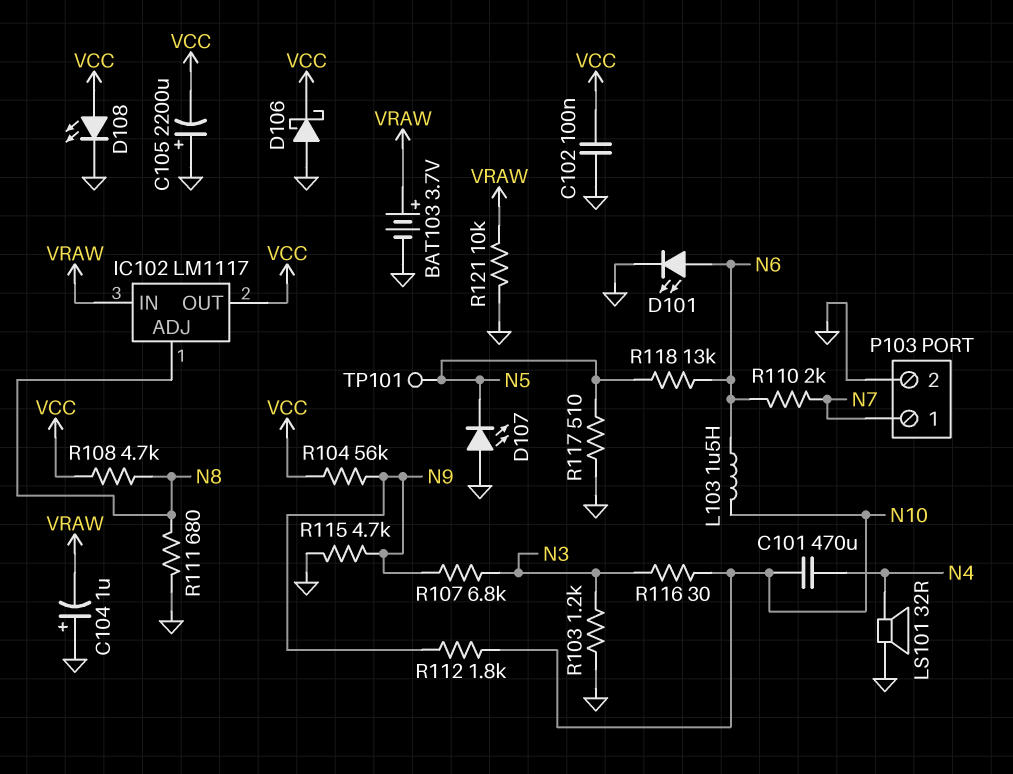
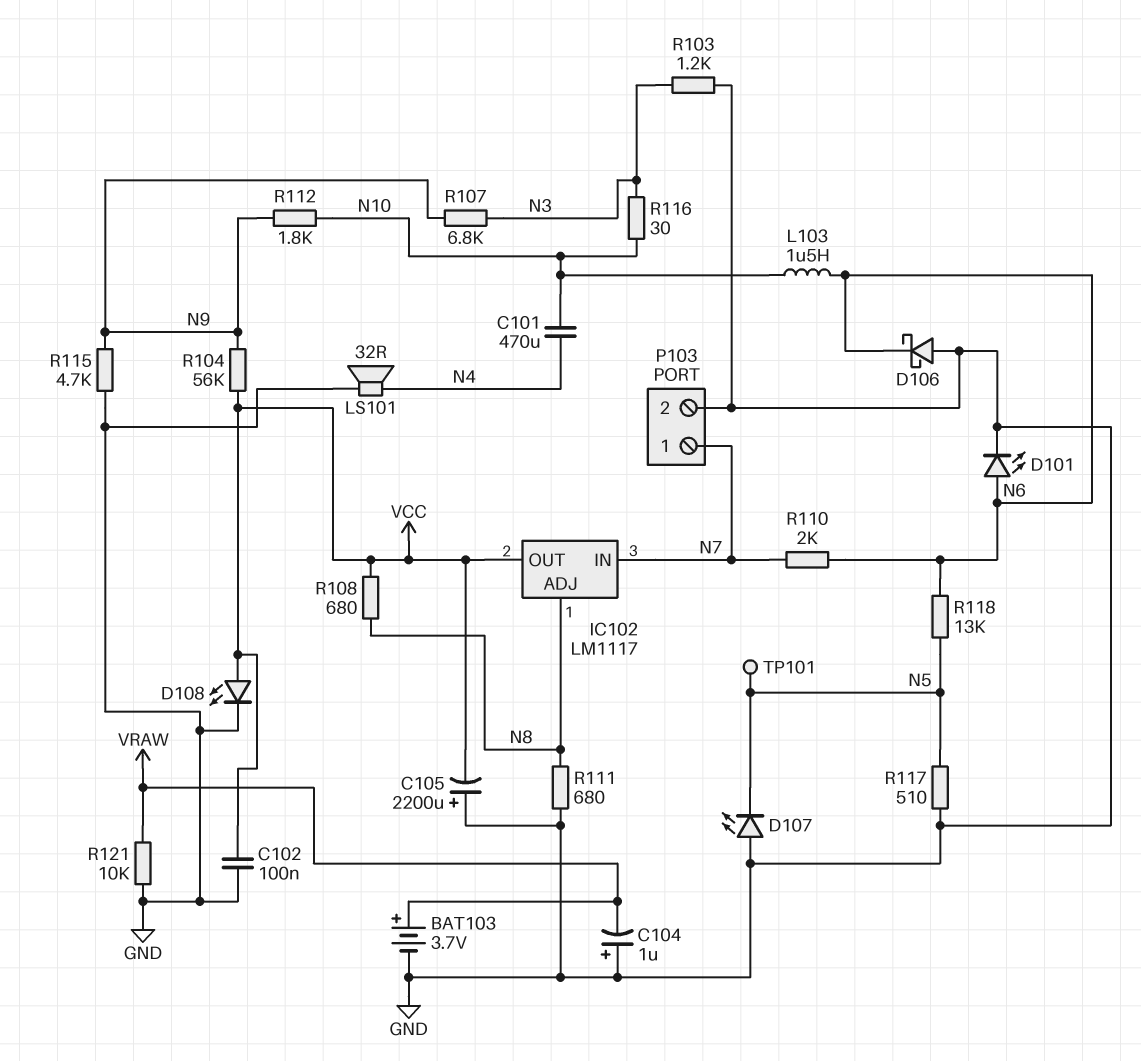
D106: schottky (A GND, K VCC) -> schottky (A GND, K N6)
IC102 pin IN: VRAW -> N7
R108: 4.7k (N8, VCC) -> 680 (N8, VCC)

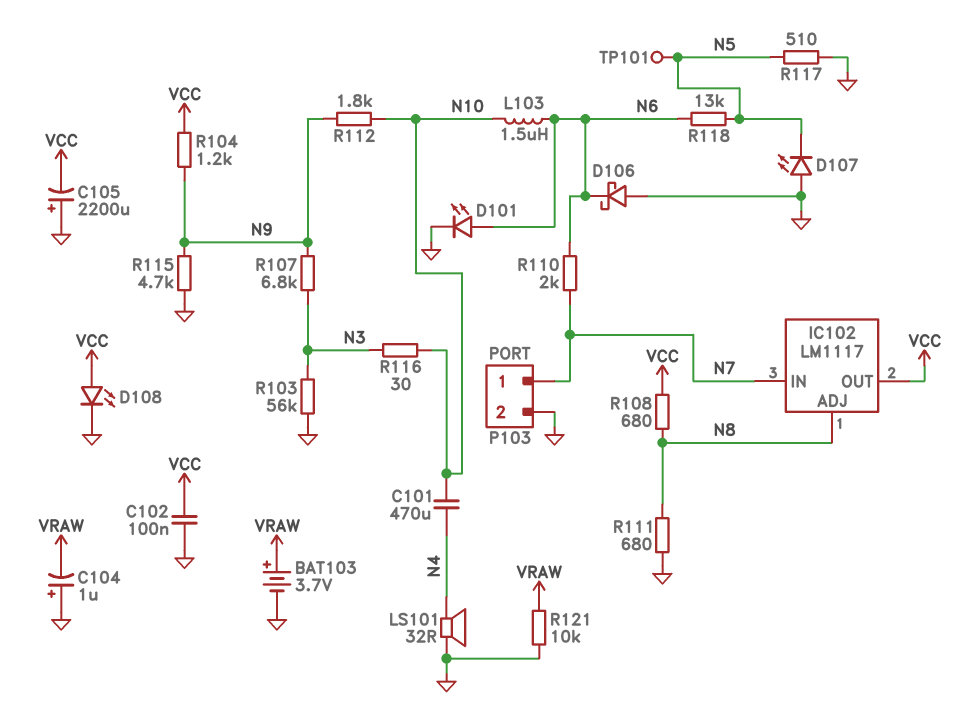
R103: 1.2k (GND, N3) -> 56k (GND, N3)
R104: 56k (N9, VCC) -> 1.2k (N9, VCC)

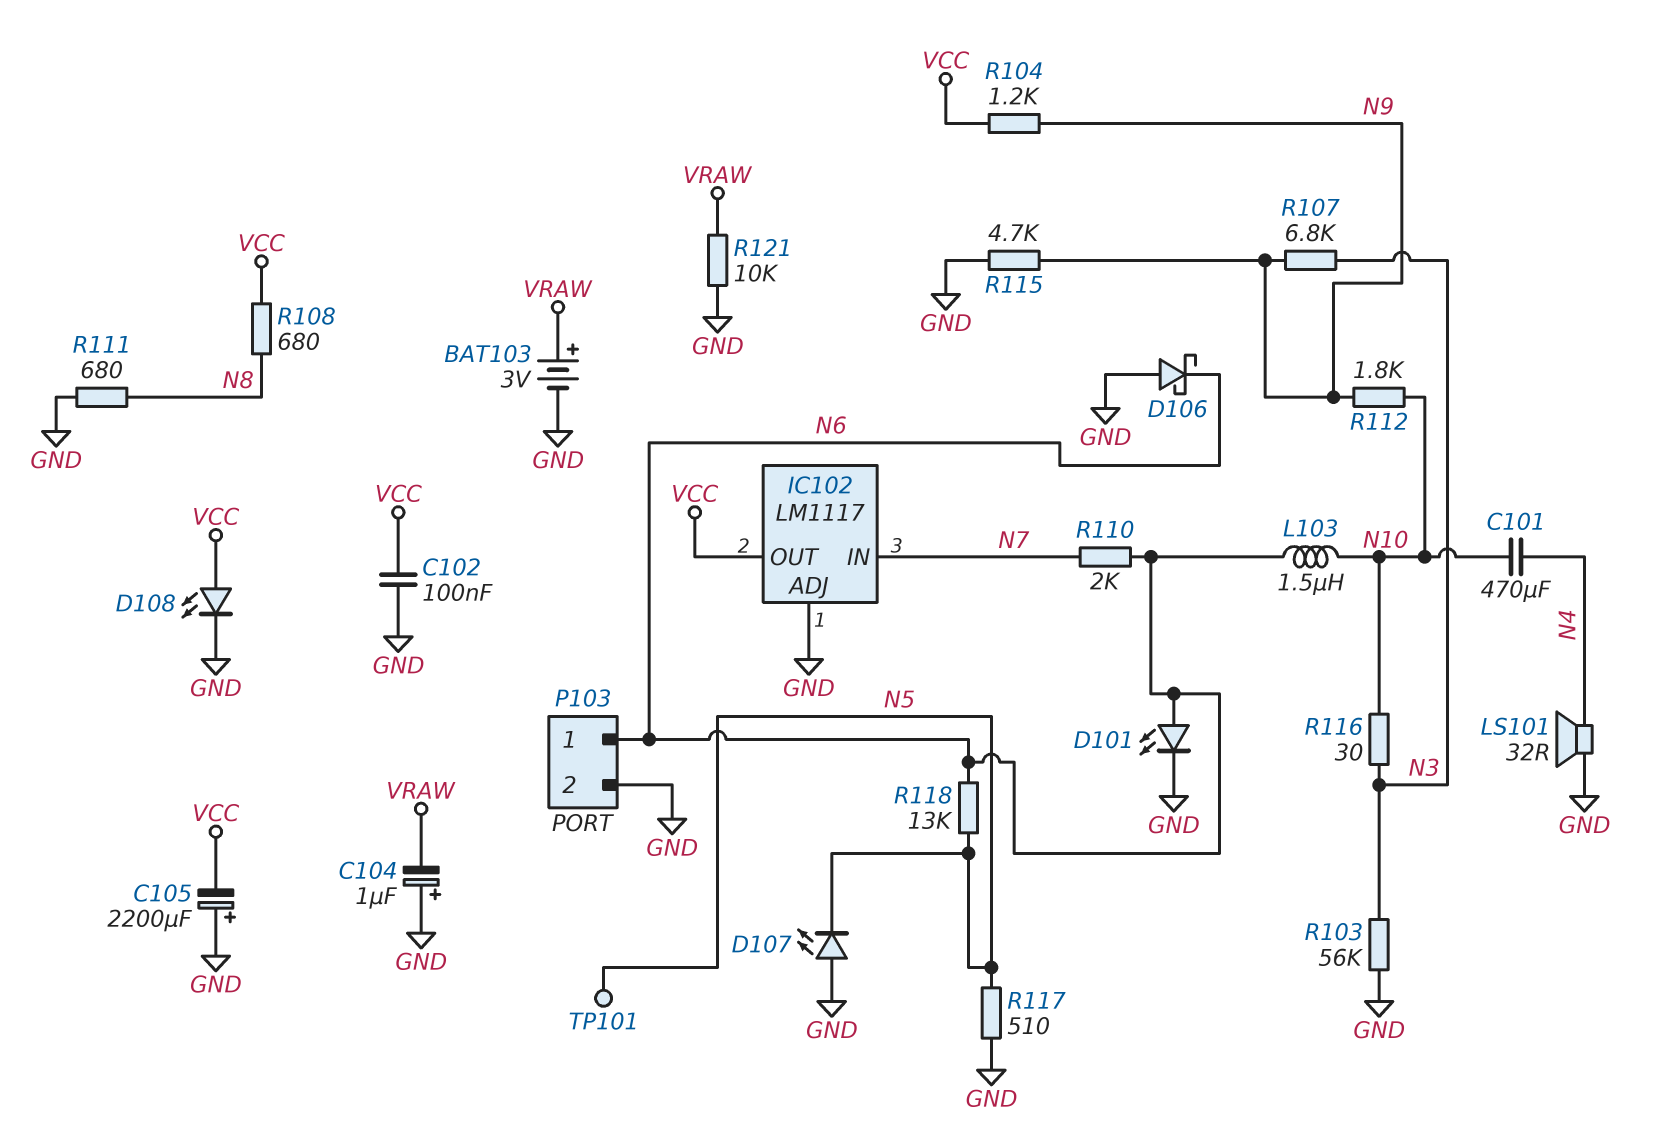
BAT103: 3.7V (plus VRAW, minus GND) -> 3V (plus VRAW, minus GND)
IC102 pin ADJ: N8 -> GND
P103 pin 1: N7 -> N6

